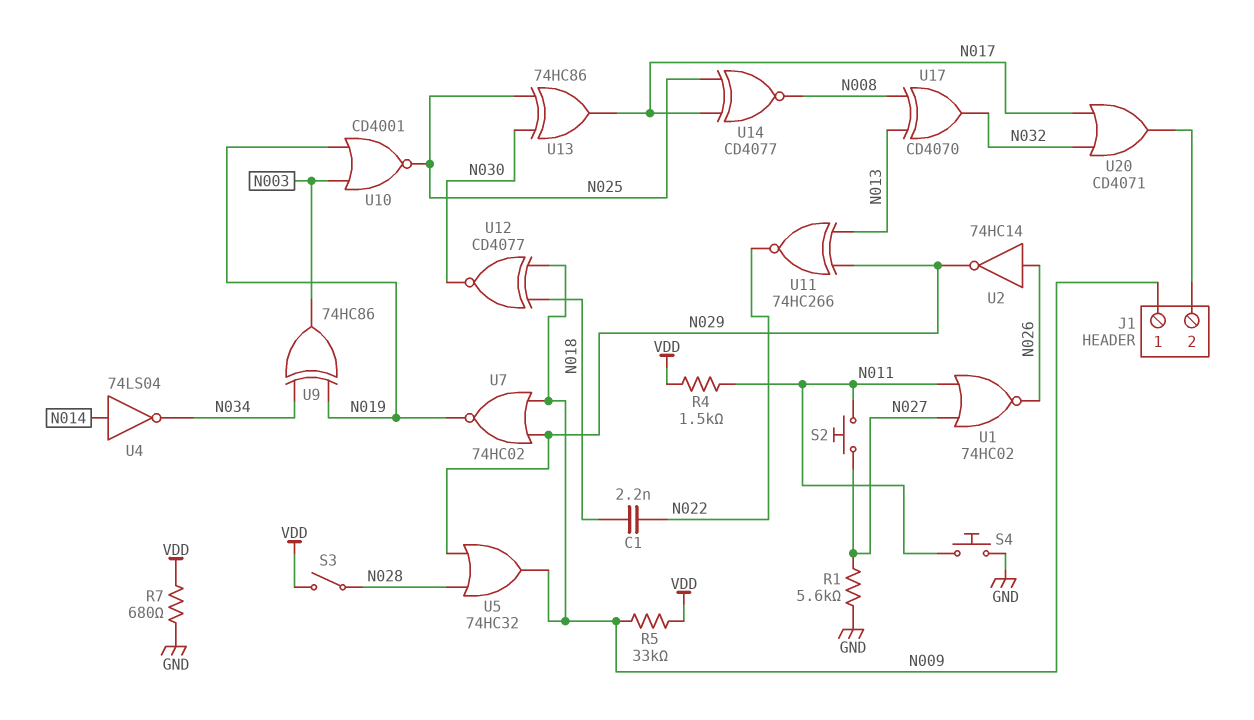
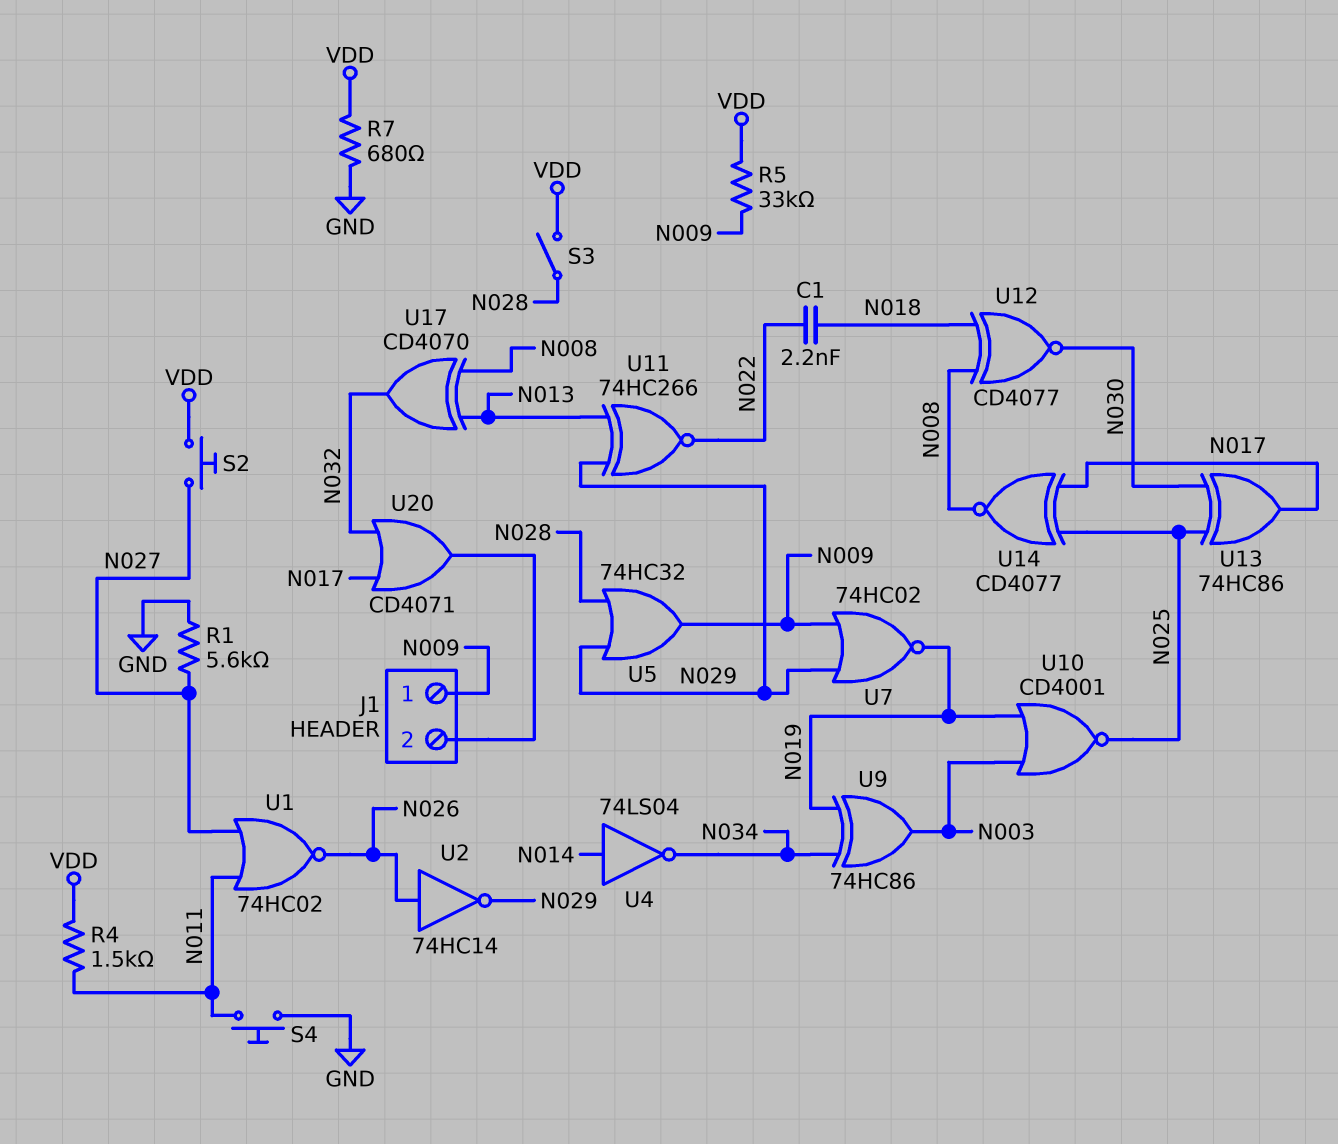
S2: button (N011, N027) -> button (N027, VDD)
U12: XNOR CD4077 (in N009, in N018, out N030) -> XNOR CD4077 (in N008, in N018, out N030)

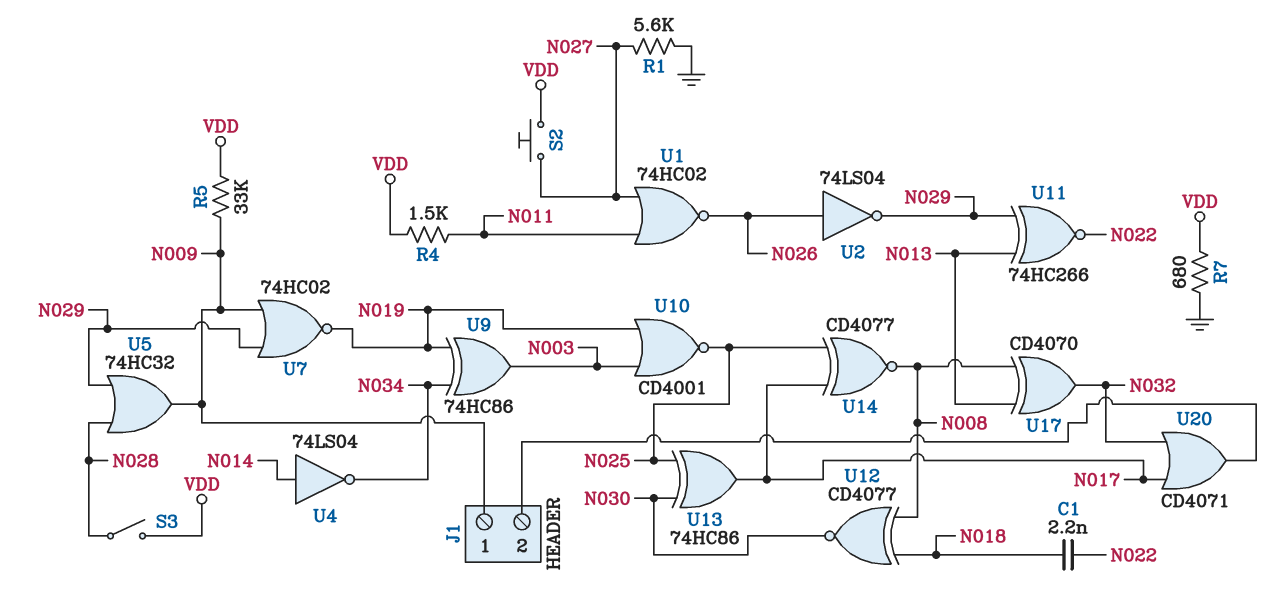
S4: button (GND, N011) -> none
U2: NOT 74HC14 (in N026, out N029) -> NOT 74LS04 (in N026, out N029)

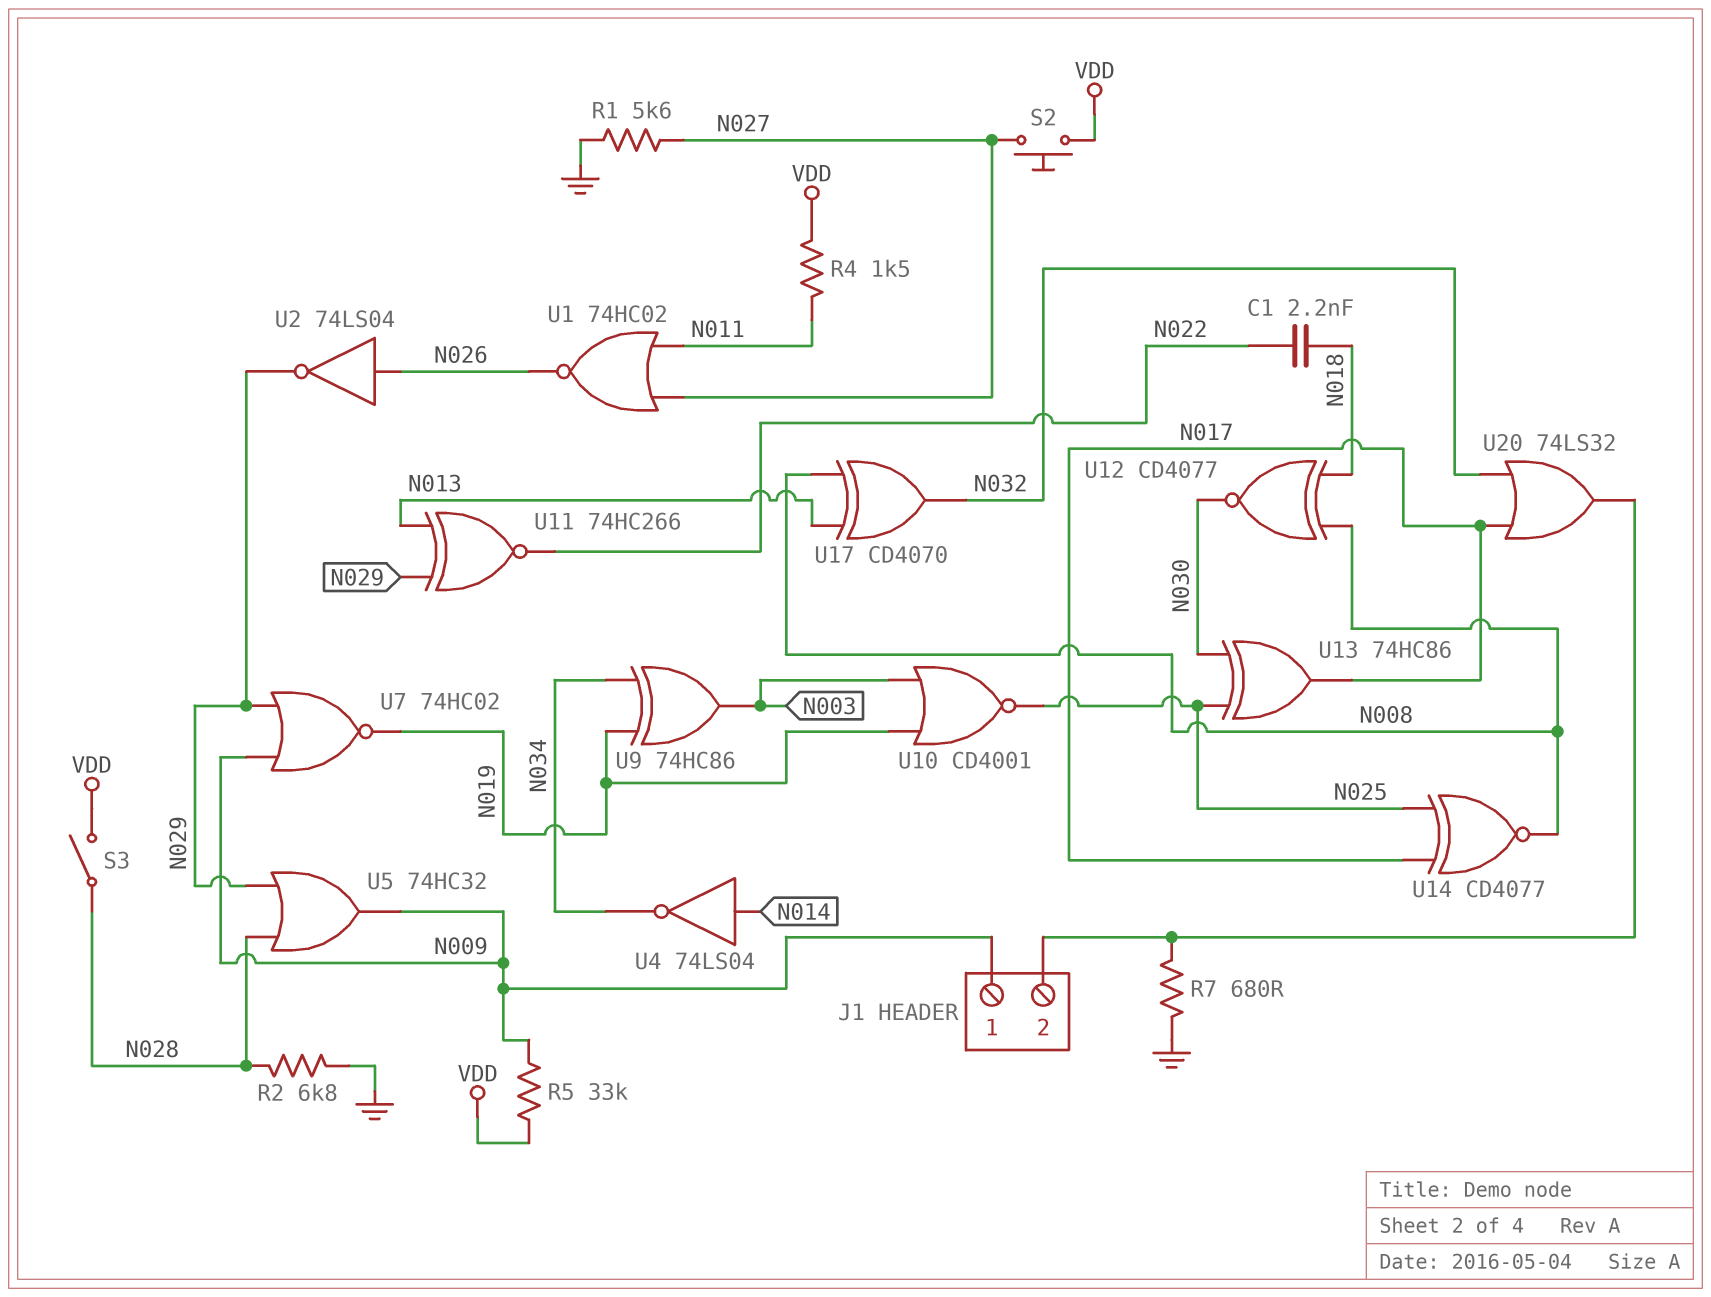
R2: none -> 6.8k (GND, N028)
R7: 680 (GND, VDD) -> 680 (GND, J1/2)
U20: OR CD4071 (in N017, in N032, out J1/2) -> OR 74LS32 (in N017, in N032, out J1/2)

